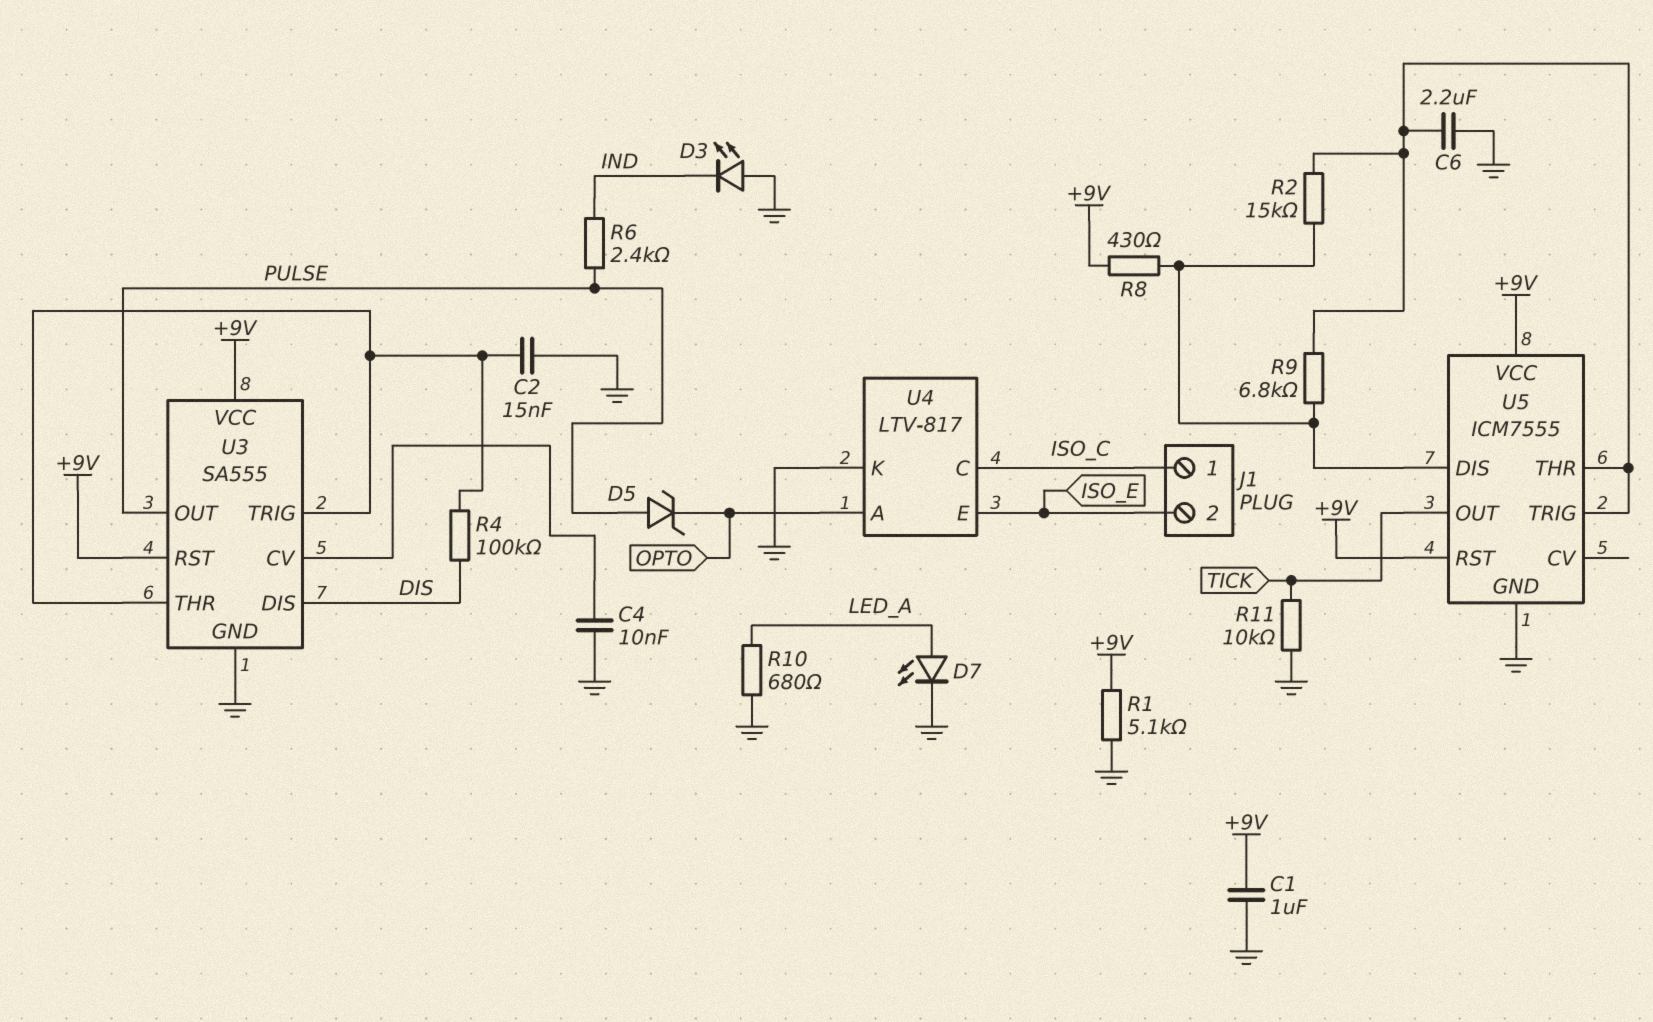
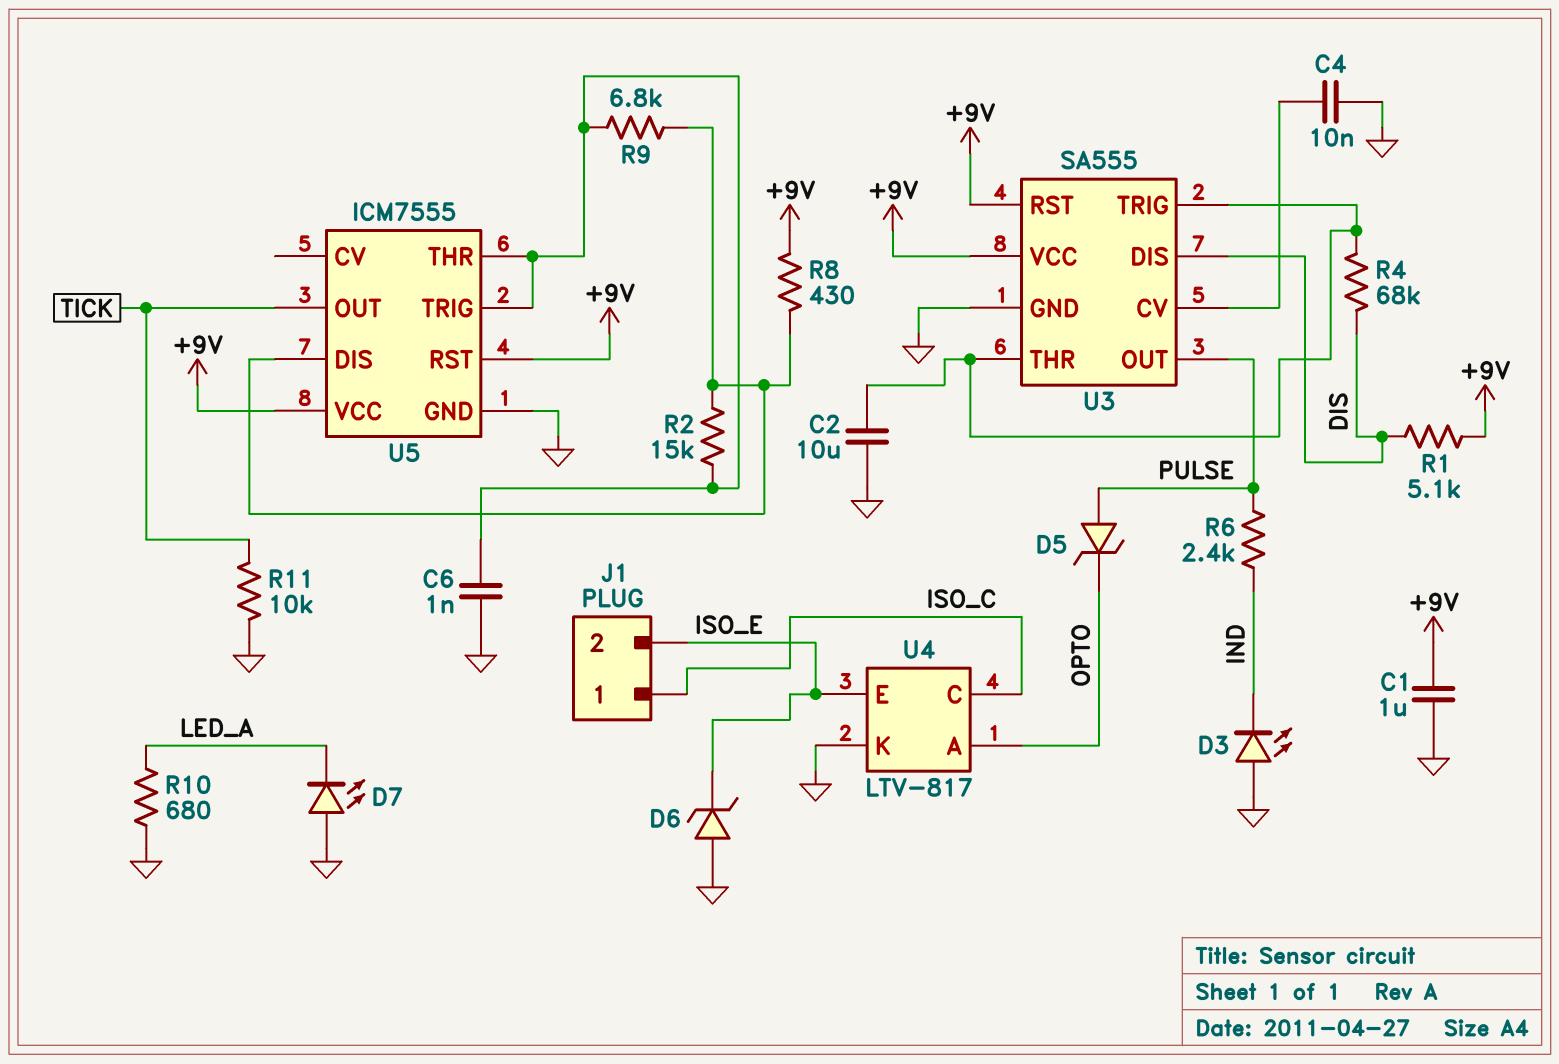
C2: 15nF (GND, U3/THR) -> 10uF (GND, U3/THR)
C6: 2.2uF (GND, U5/THR) -> 1nF (GND, U5/THR)
D6: none -> zener (A GND, K ISO_E)
D7: LED (A LED_A, K GND) -> LED (A GND, K LED_A)
R1: 5.1k (+9V, GND) -> 5.1k (+9V, DIS)
R4: 100k (DIS, U3/THR) -> 68k (DIS, U3/THR)

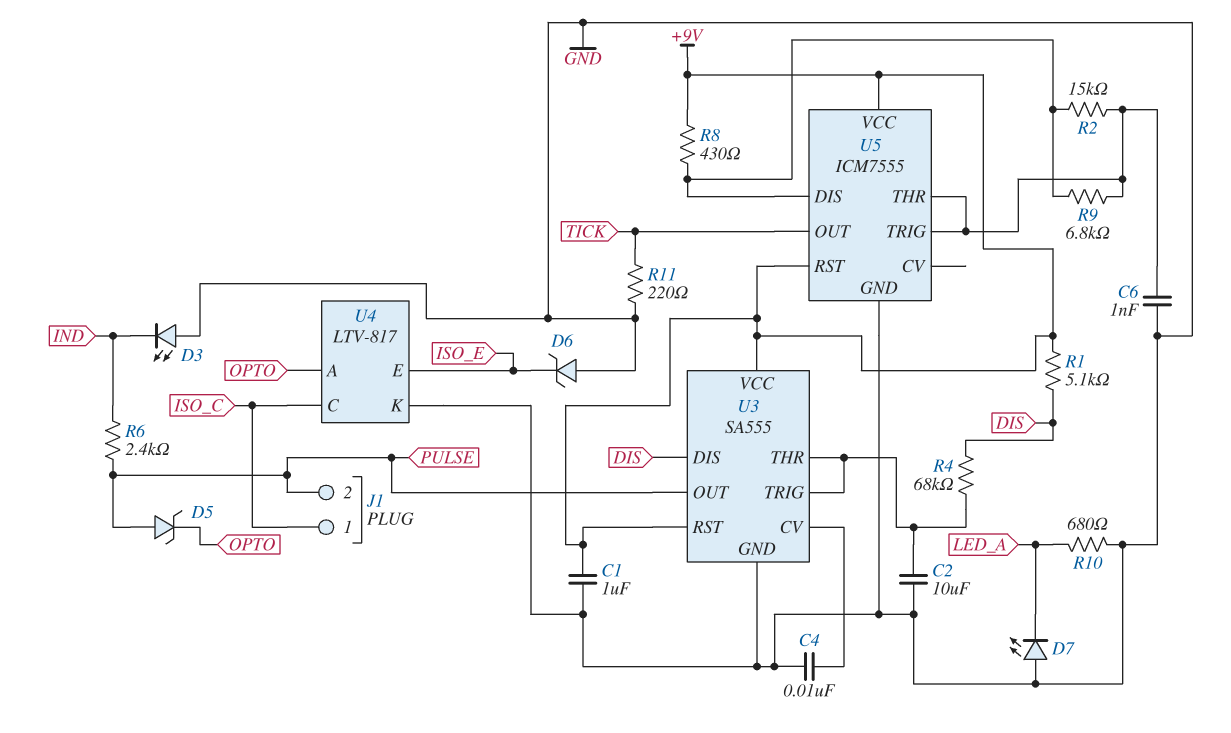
J1 pin 2: ISO_E -> PULSE
R11: 10k (GND, TICK) -> 220 (GND, TICK)

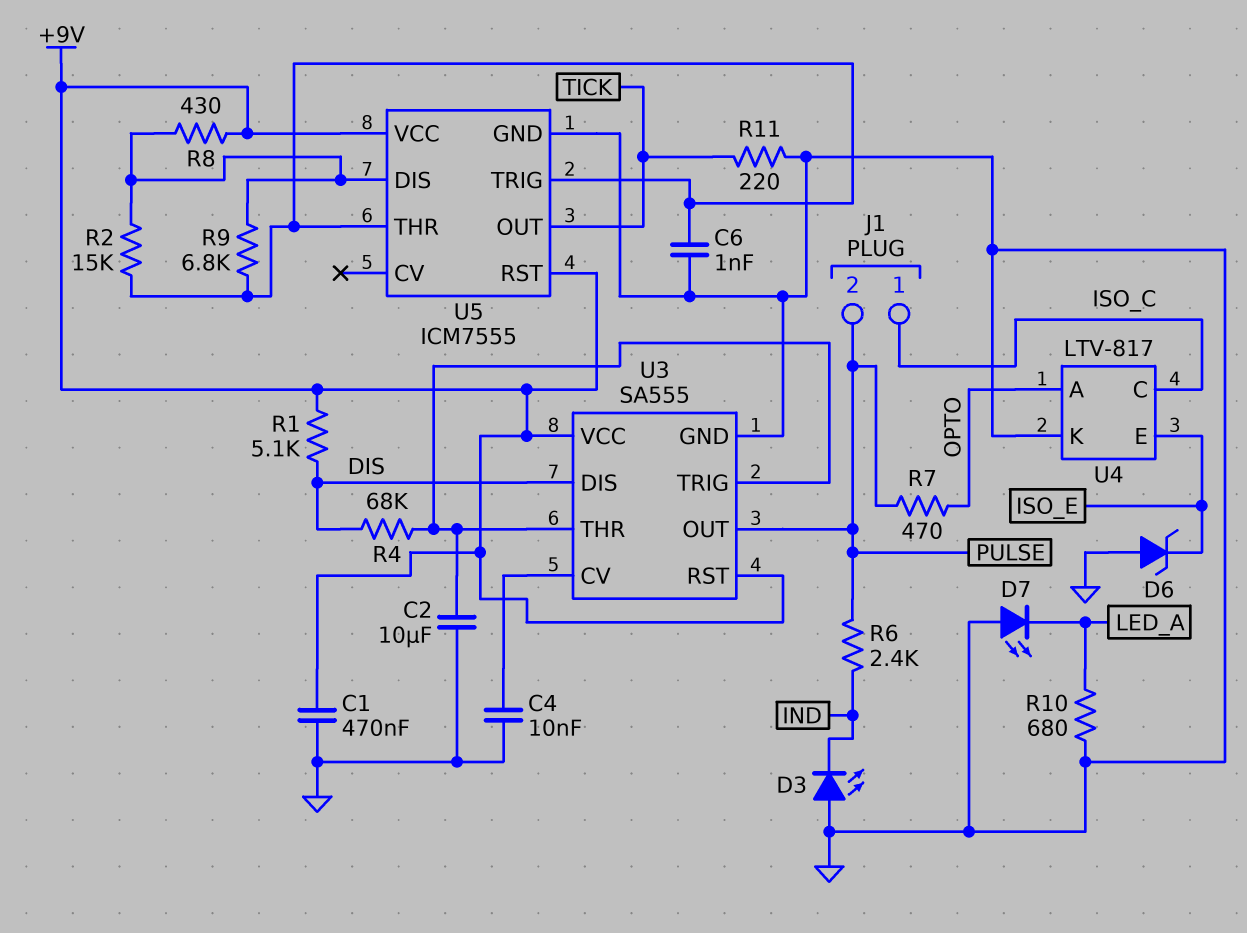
C1: 1uF (+9V, GND) -> 470nF (+9V, GND)
D5: zener (A PULSE, K OPTO) -> none
R7: none -> 470 (OPTO, PULSE)

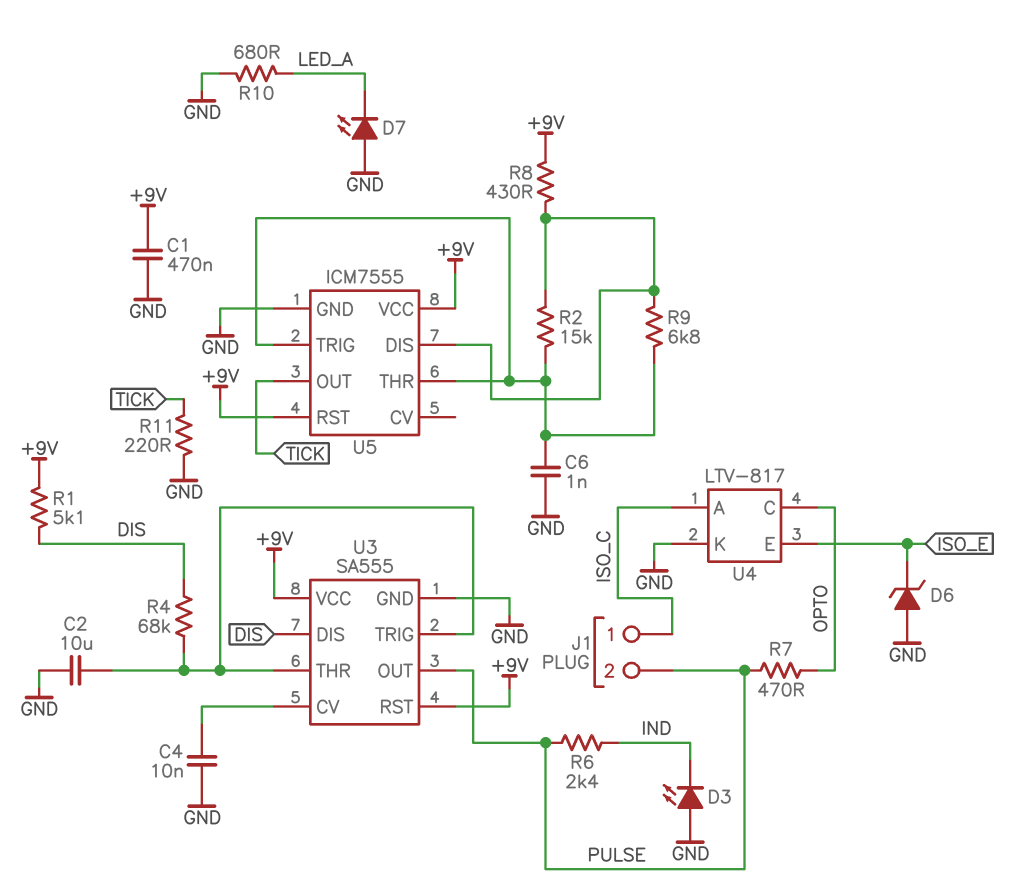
U4 pin A: OPTO -> ISO_C
U4 pin C: ISO_C -> OPTO

